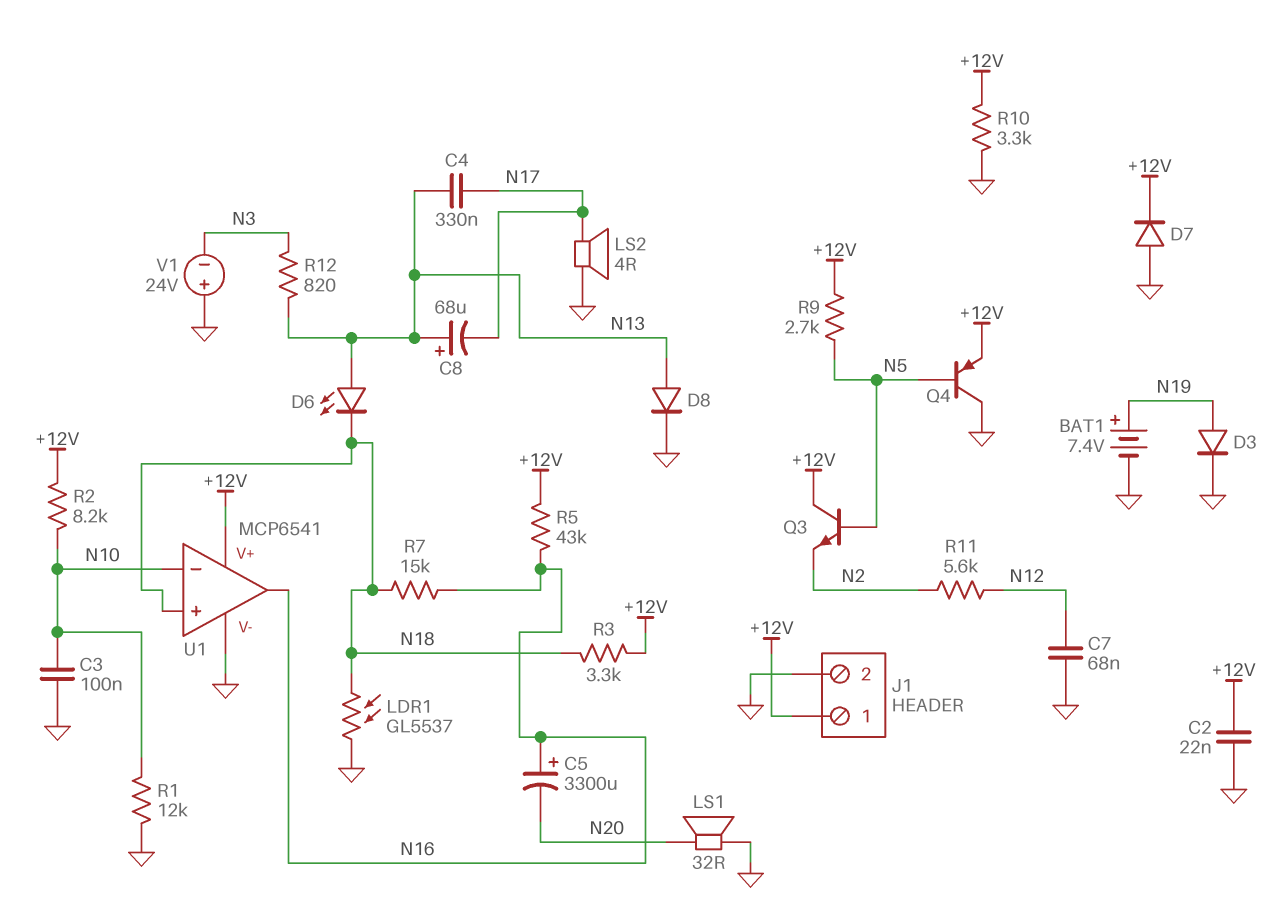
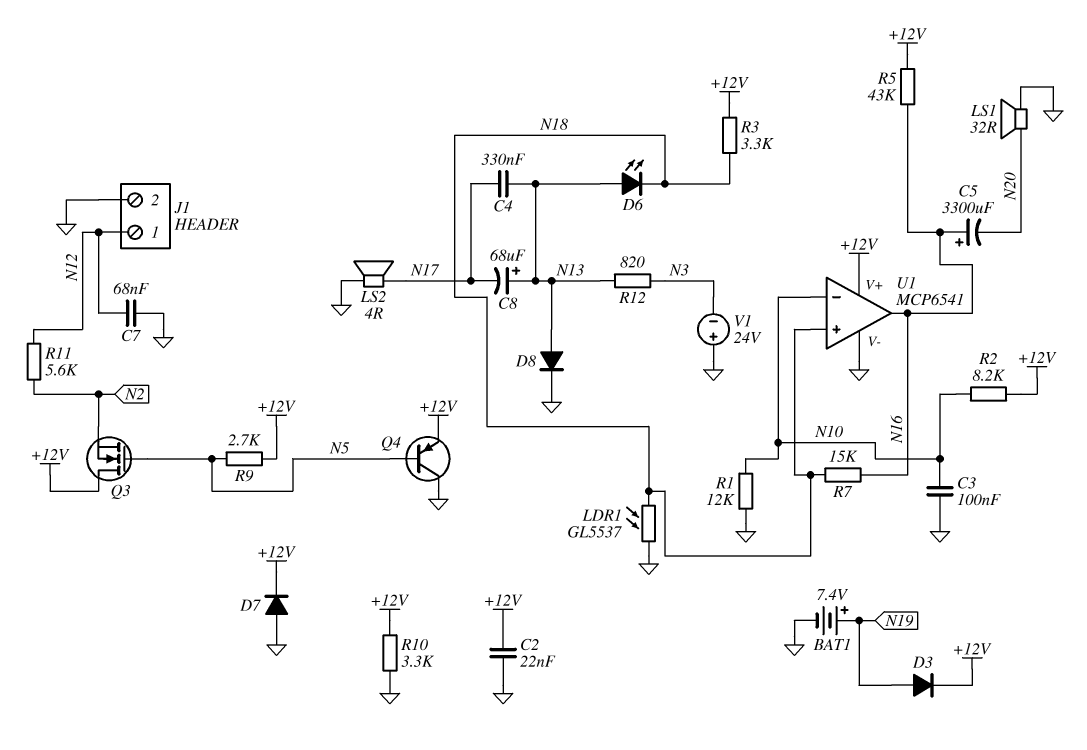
D3: diode (A N19, K GND) -> diode (A N19, K +12V)
J1 pin 1: +12V -> N12
Q3: NPN (B N5, C +12V, E N2) -> NMOS (G N5, D +12V, S N2)

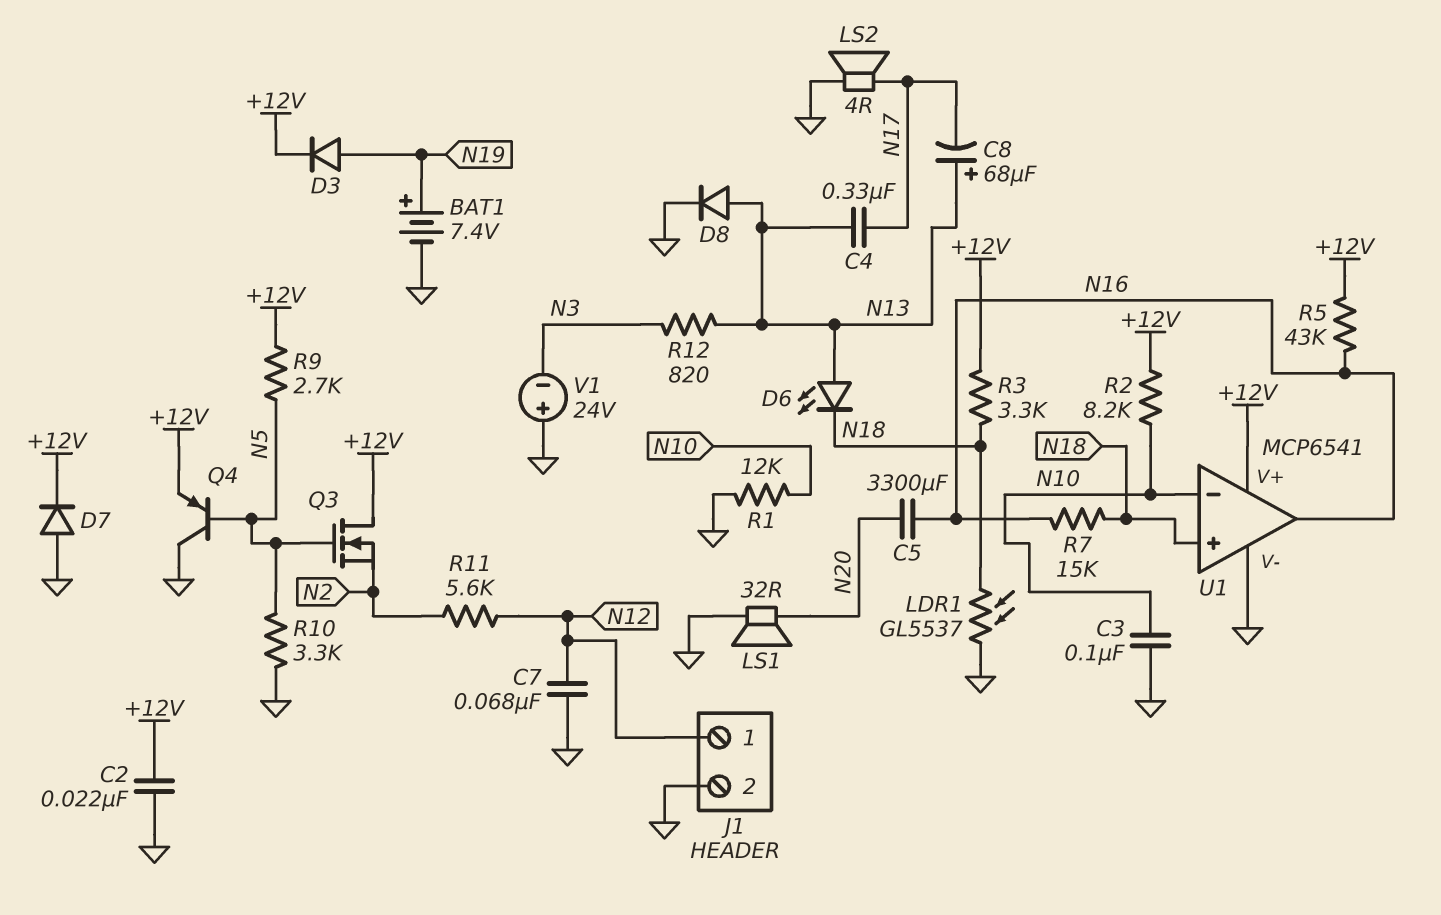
C5: 3300uF (plus N16, minus N20) -> 3300uF (N16, N20)
R10: 3.3k (+12V, GND) -> 3.3k (GND, N5)

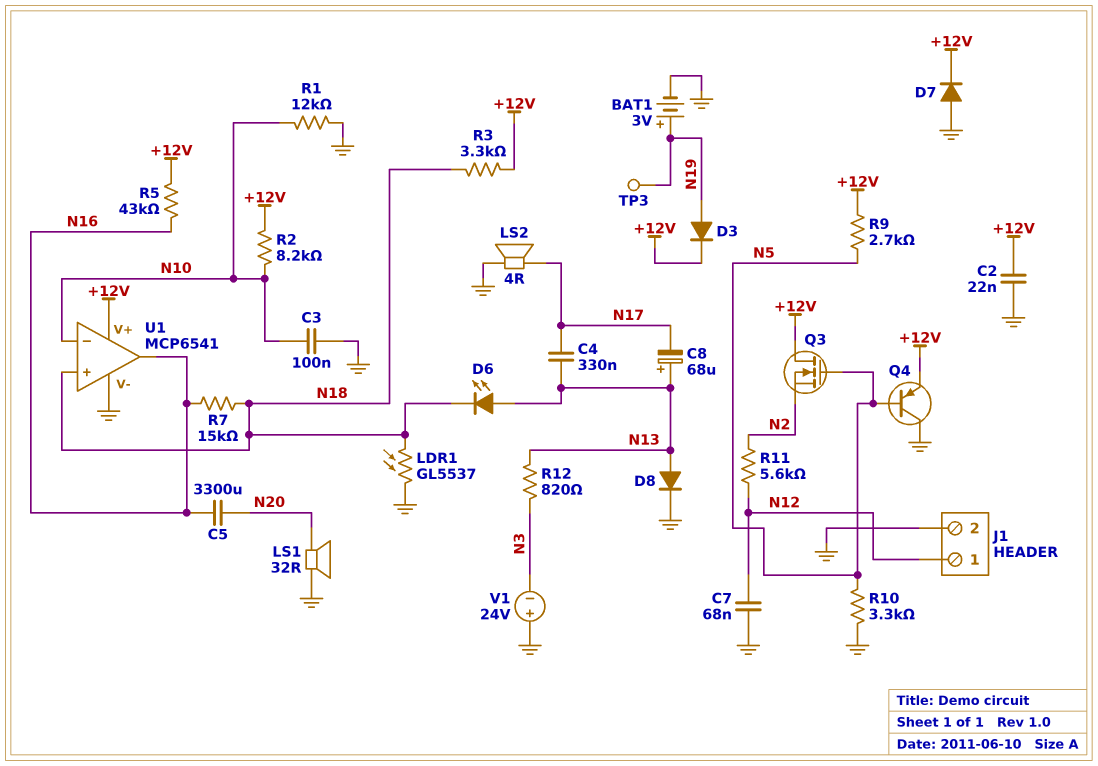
BAT1: 7.4V (plus N19, minus GND) -> 3V (plus N19, minus GND)
TP3: none -> test point (N19)

